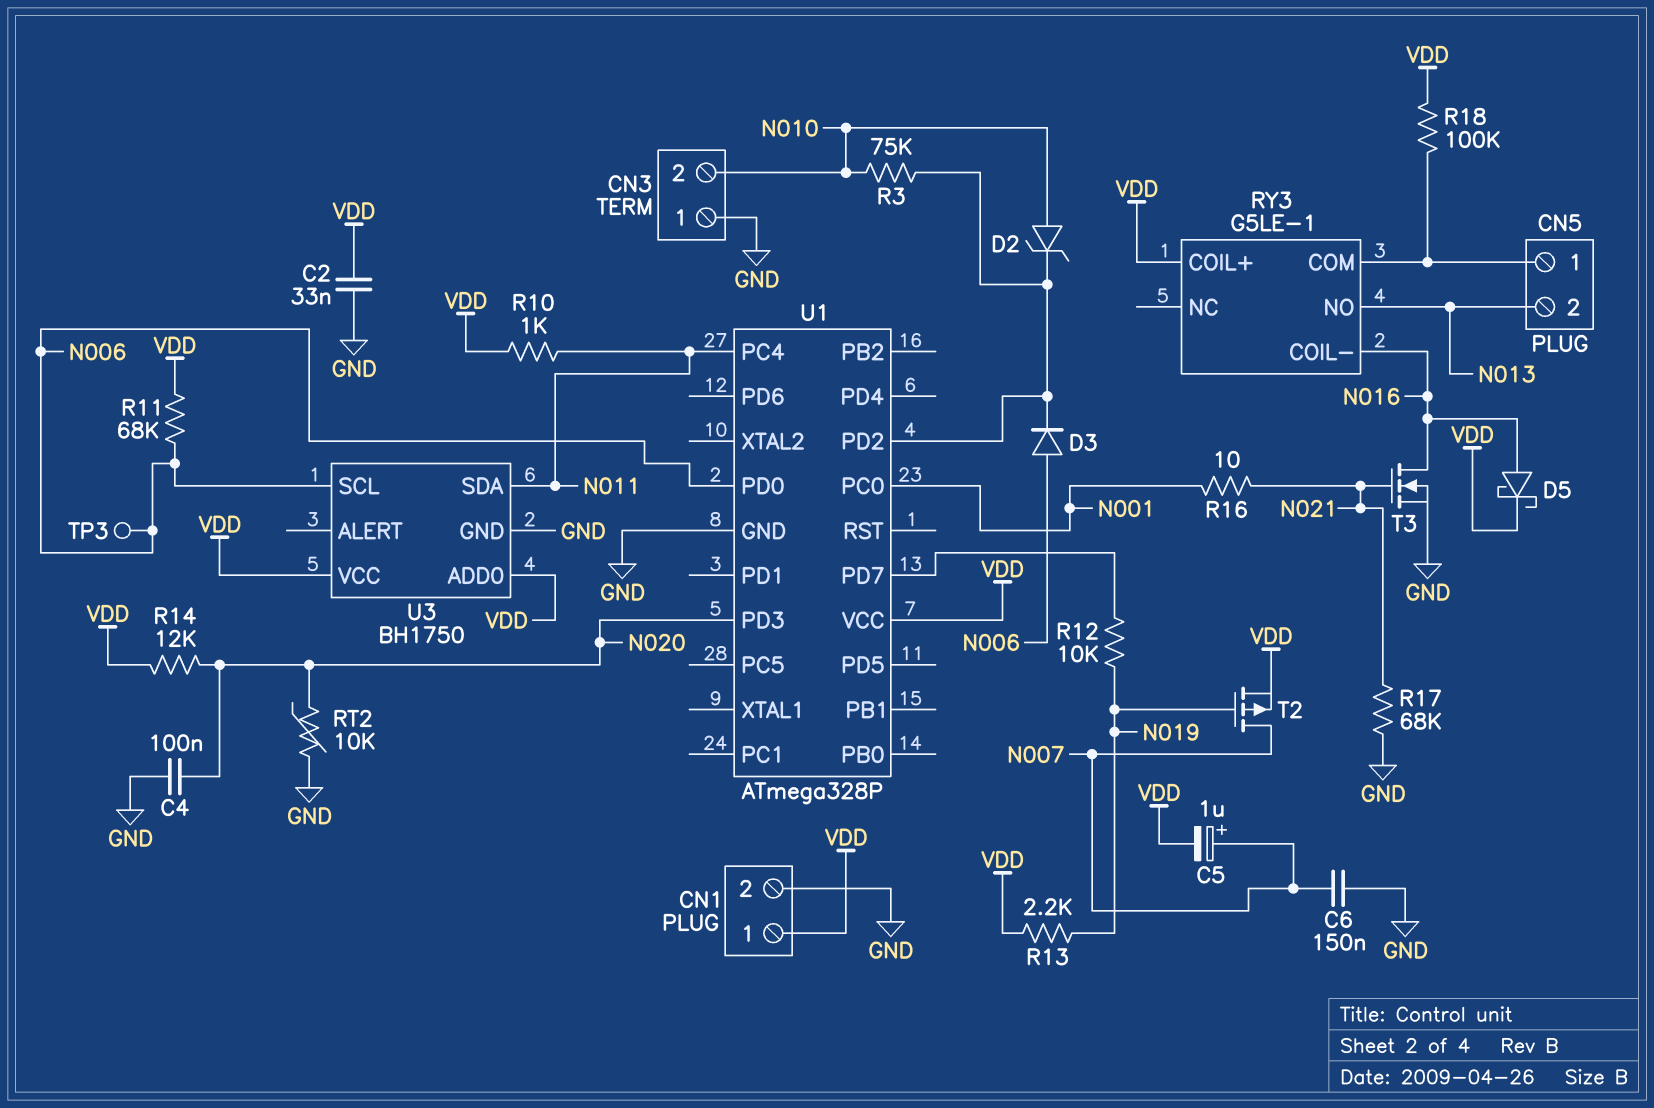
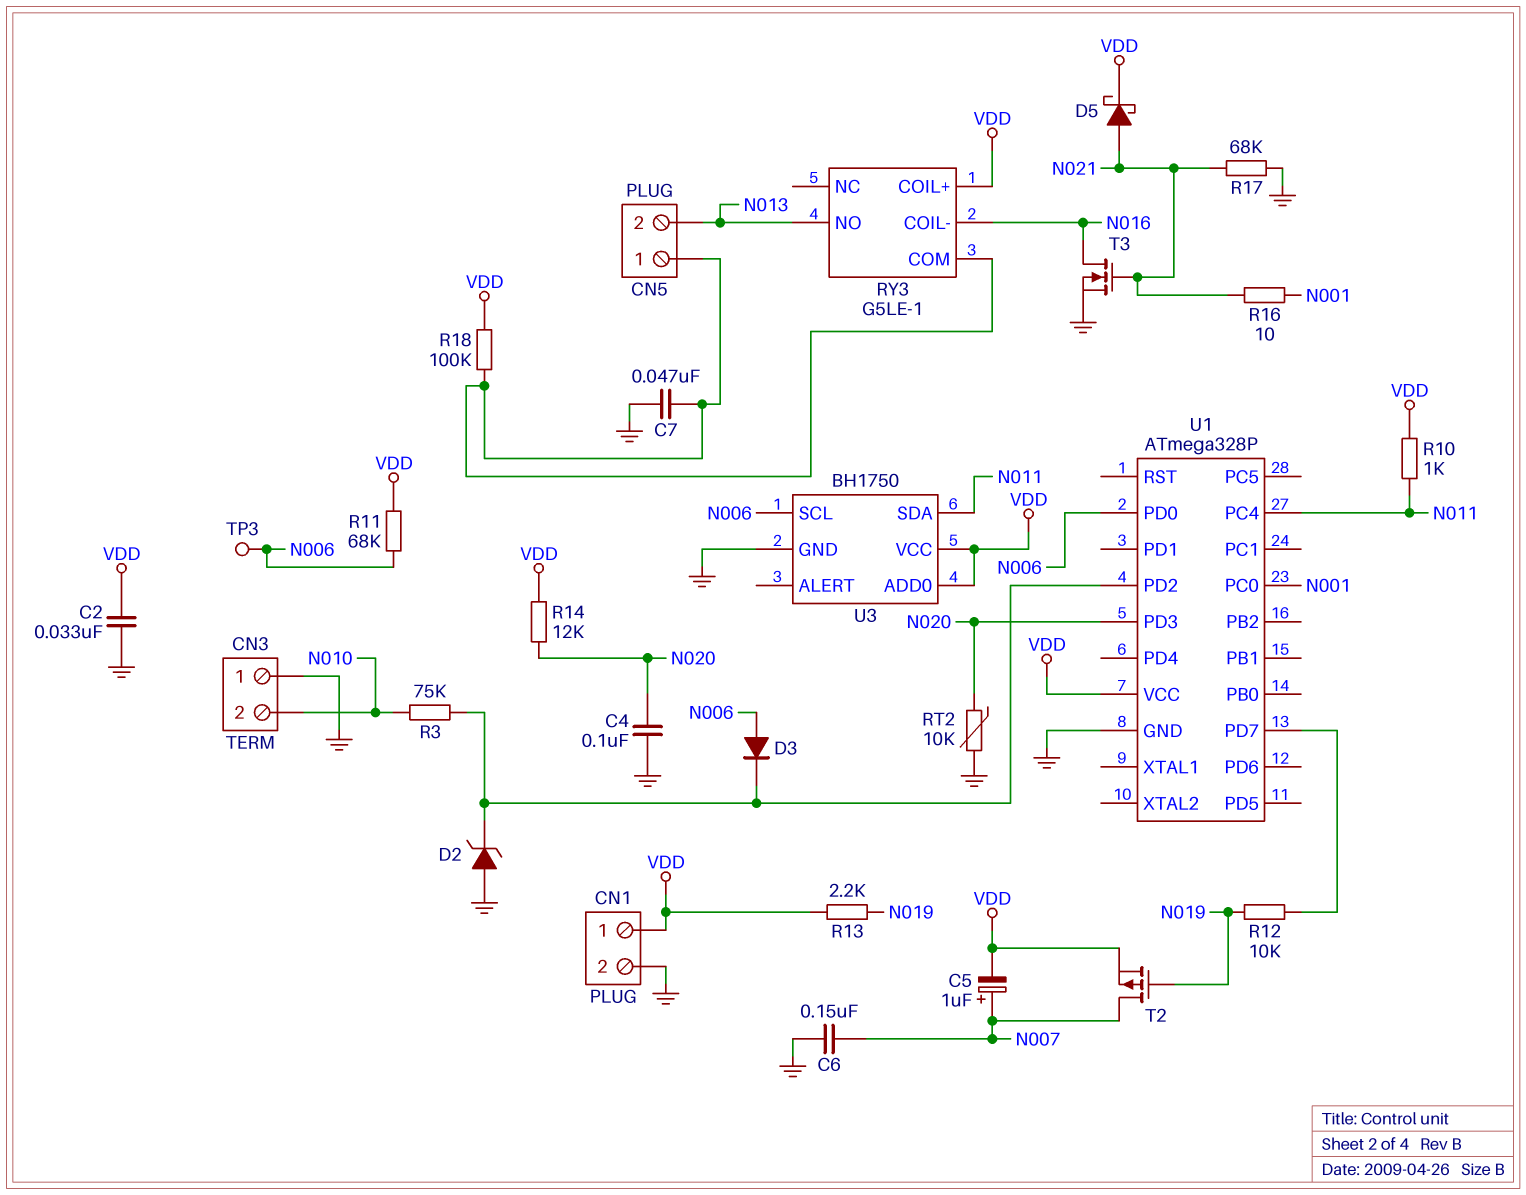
C7: none -> 47nF (CN5/1, GND)
D2: zener (A N010, K U1/PD2) -> zener (A GND, K U1/PD2)
D5: schottky (A N016, K VDD) -> schottky (A N021, K VDD)

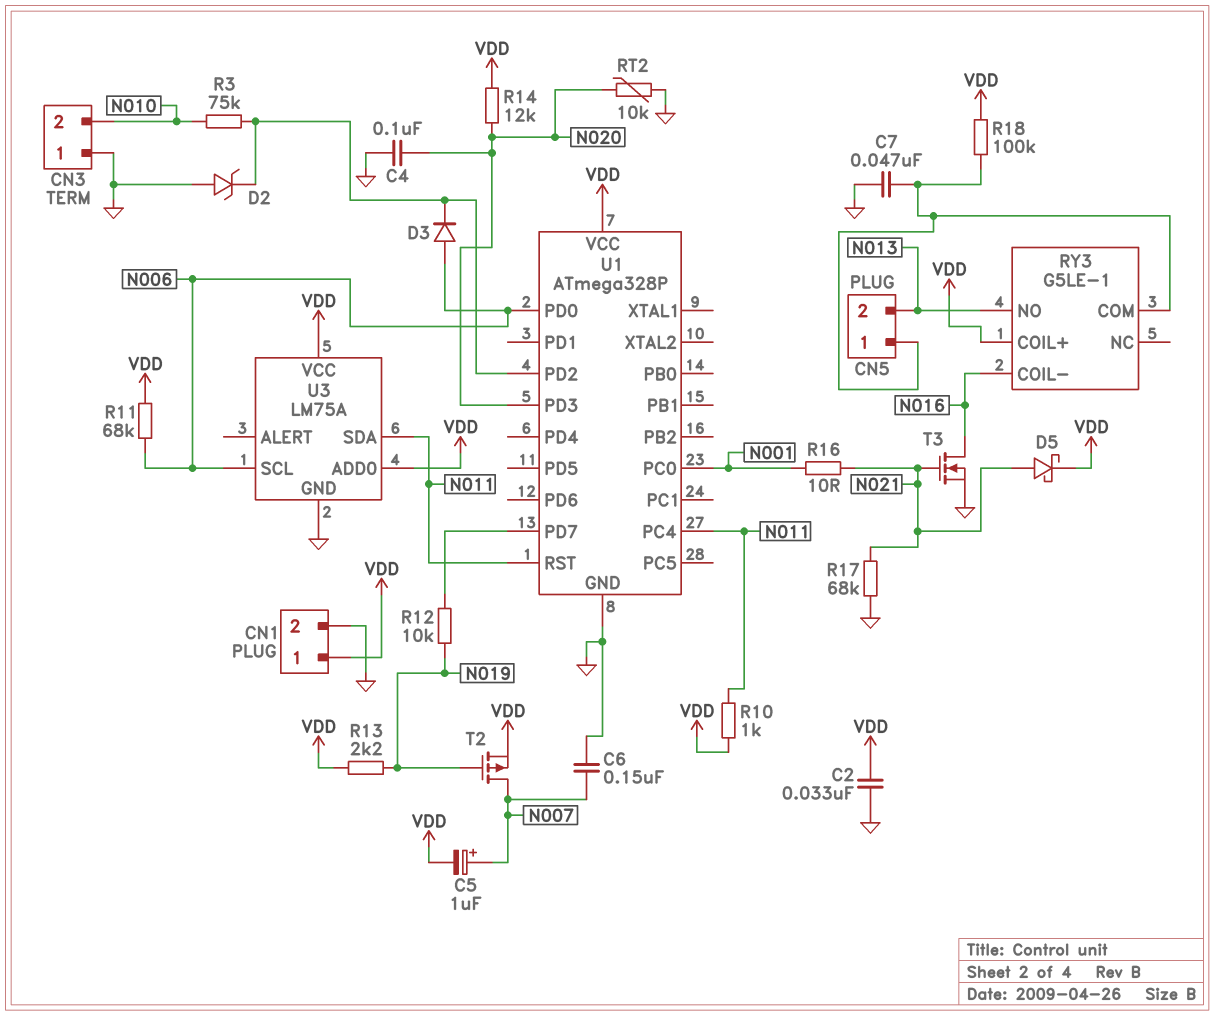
TP3: test point (N006) -> none
U1 pin RST: none -> N011
U3: BH1750 -> LM75A

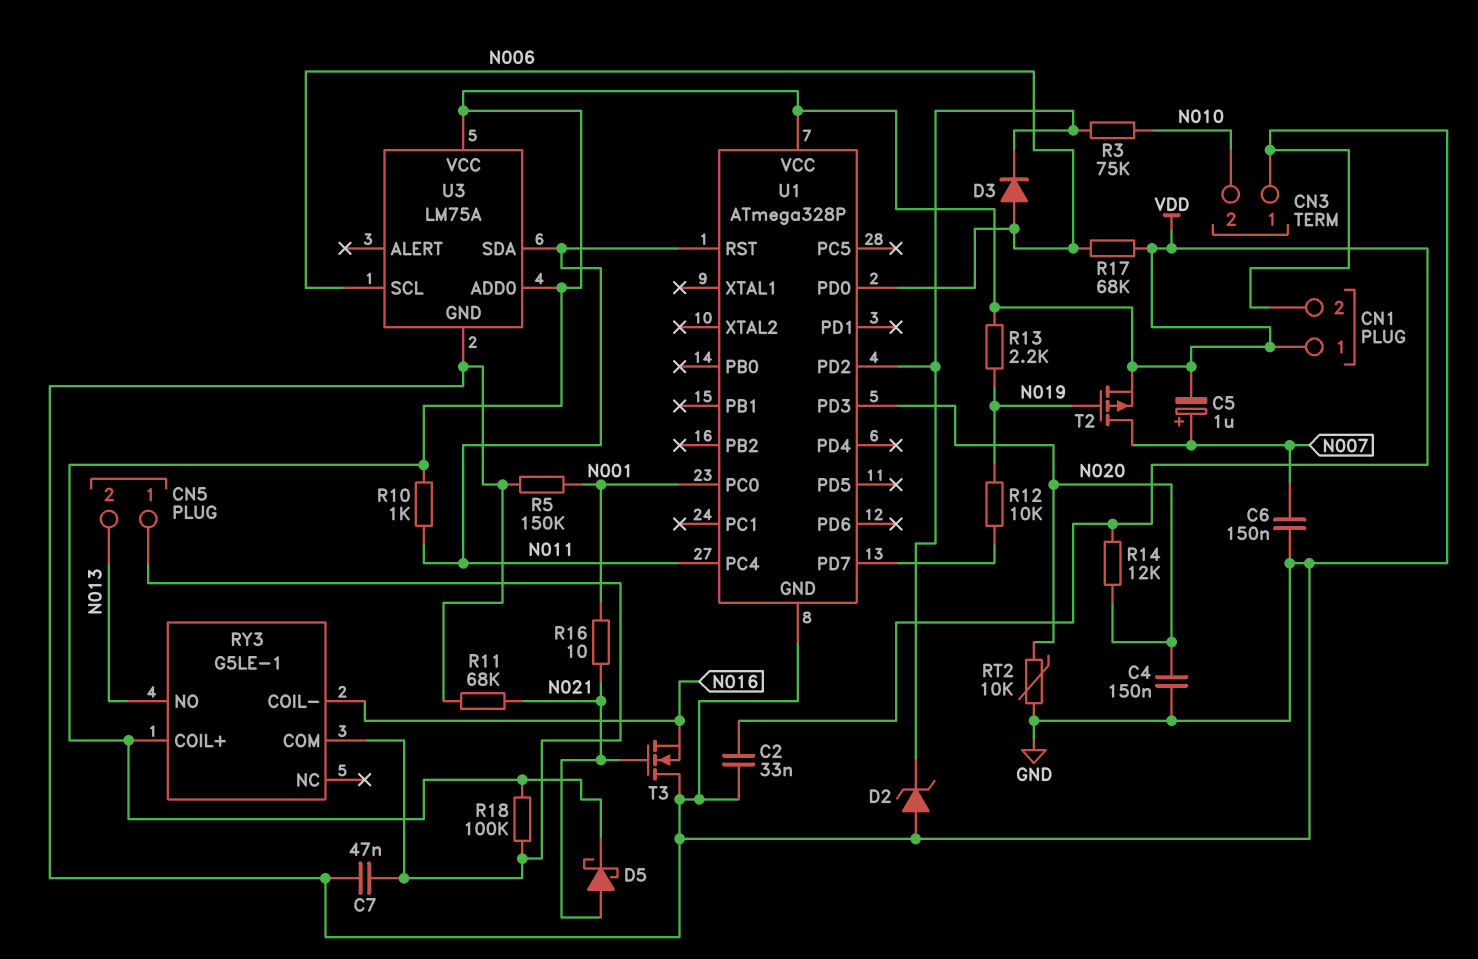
C4: 100nF (GND, N020) -> 150nF (GND, N020)
R5: none -> 150k (GND, N001)
R11: 68k (N006, VDD) -> 68k (GND, N021)
R17: 68k (GND, N021) -> 68k (N006, VDD)
T3: NMOS (G N021, D N016, S GND) -> NMOS (G N021, D GND, S N016)

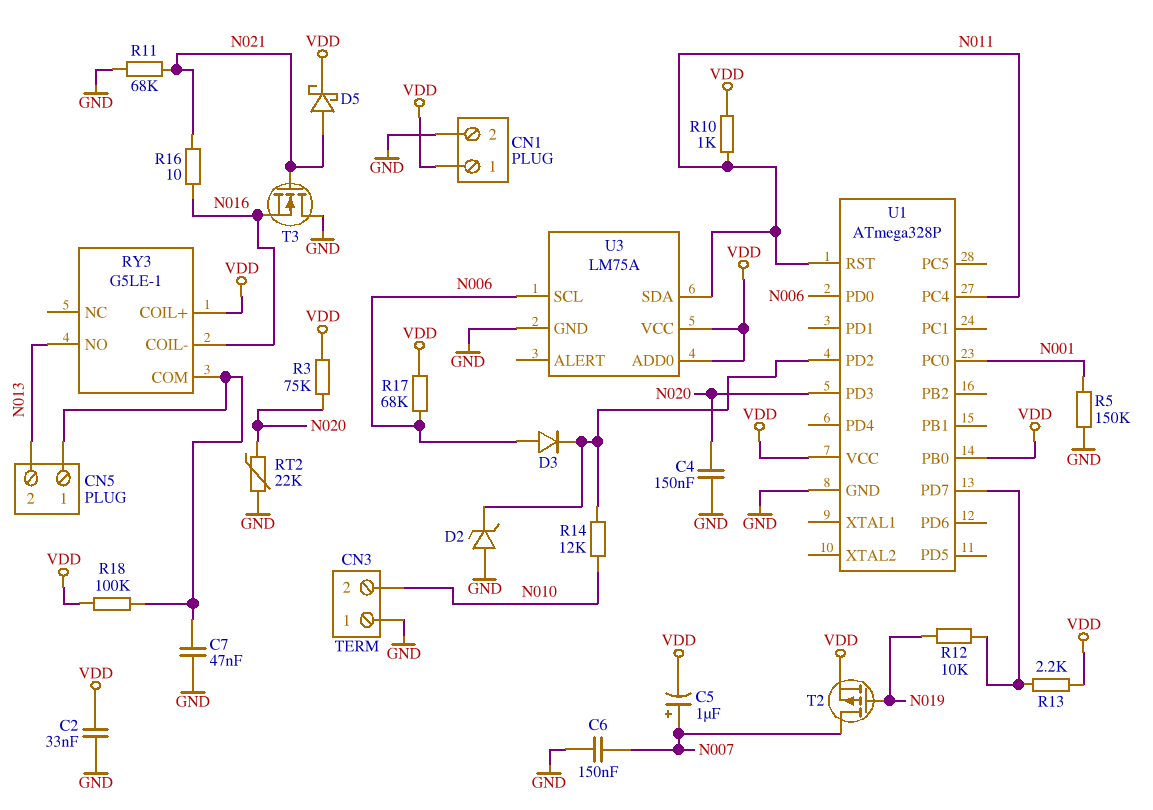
R3: 75k (N010, U1/PD2) -> 75k (N020, VDD)
R13: 2.2k (N019, VDD) -> 2.2k (U1/PD7, VDD)
R14: 12k (N020, VDD) -> 12k (N010, U1/PD2)
R16: 10 (N001, N021) -> 10 (N016, N021)
RT2: 10k (GND, N020) -> 22k (GND, N020)
U1 pin PB0: none -> VDD

